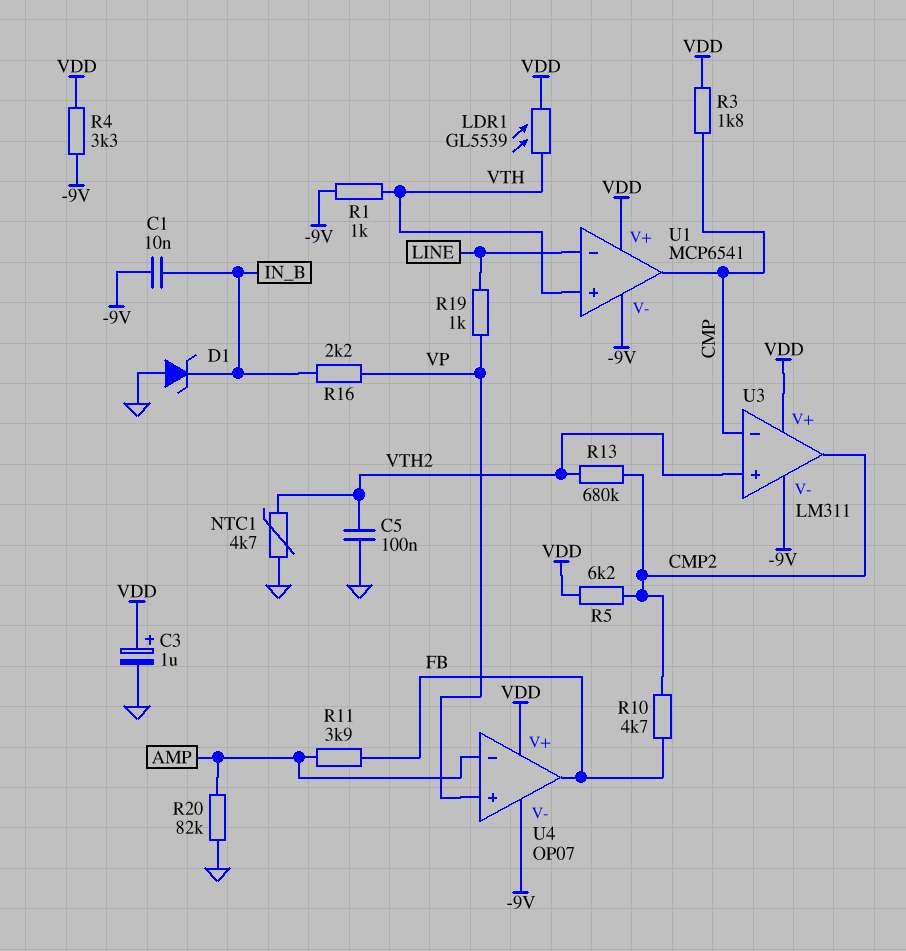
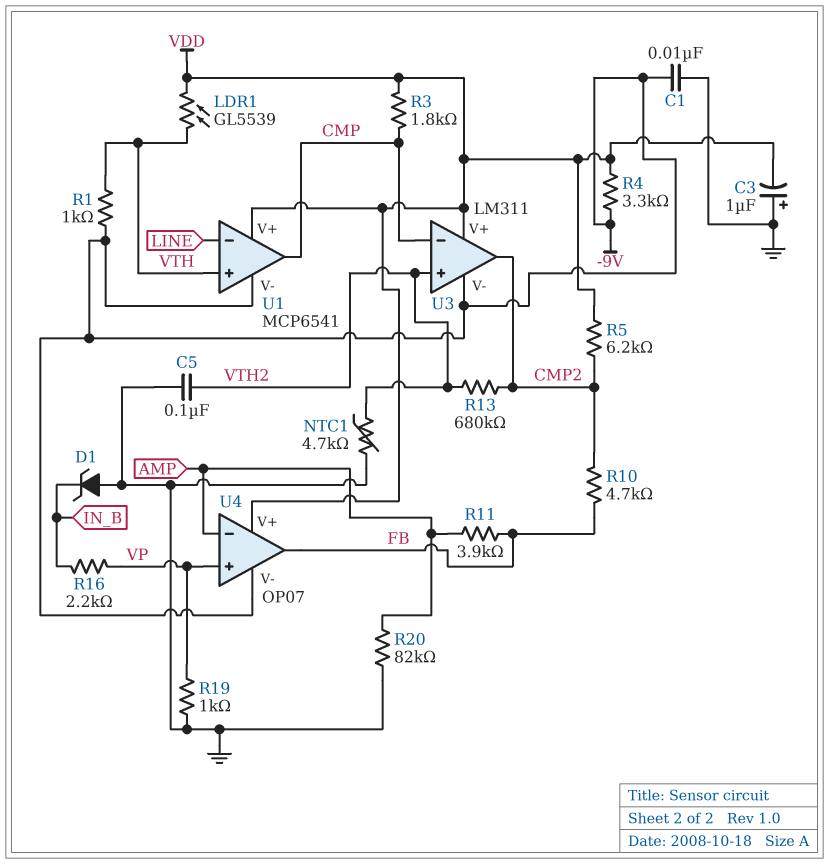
C1: 10nF (-9V, IN_B) -> 10nF (-9V, GND)
C3: 1uF (plus VDD, minus GND) -> 1uF (plus GND, minus VDD)
R19: 1k (LINE, VP) -> 1k (GND, VP)

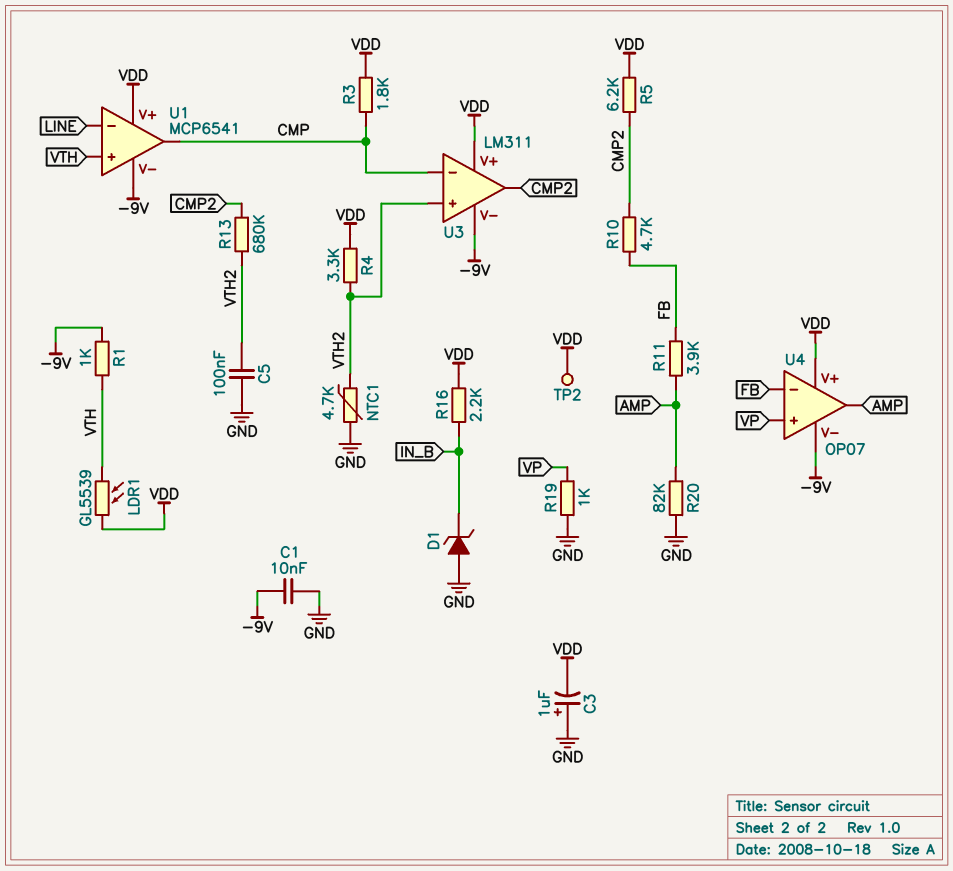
R4: 3.3k (-9V, VDD) -> 3.3k (VDD, VTH2)
R16: 2.2k (IN_B, VP) -> 2.2k (IN_B, VDD)
TP2: none -> test point (VDD)
U4 pin in-: AMP -> FB
U4 pin out: FB -> AMP

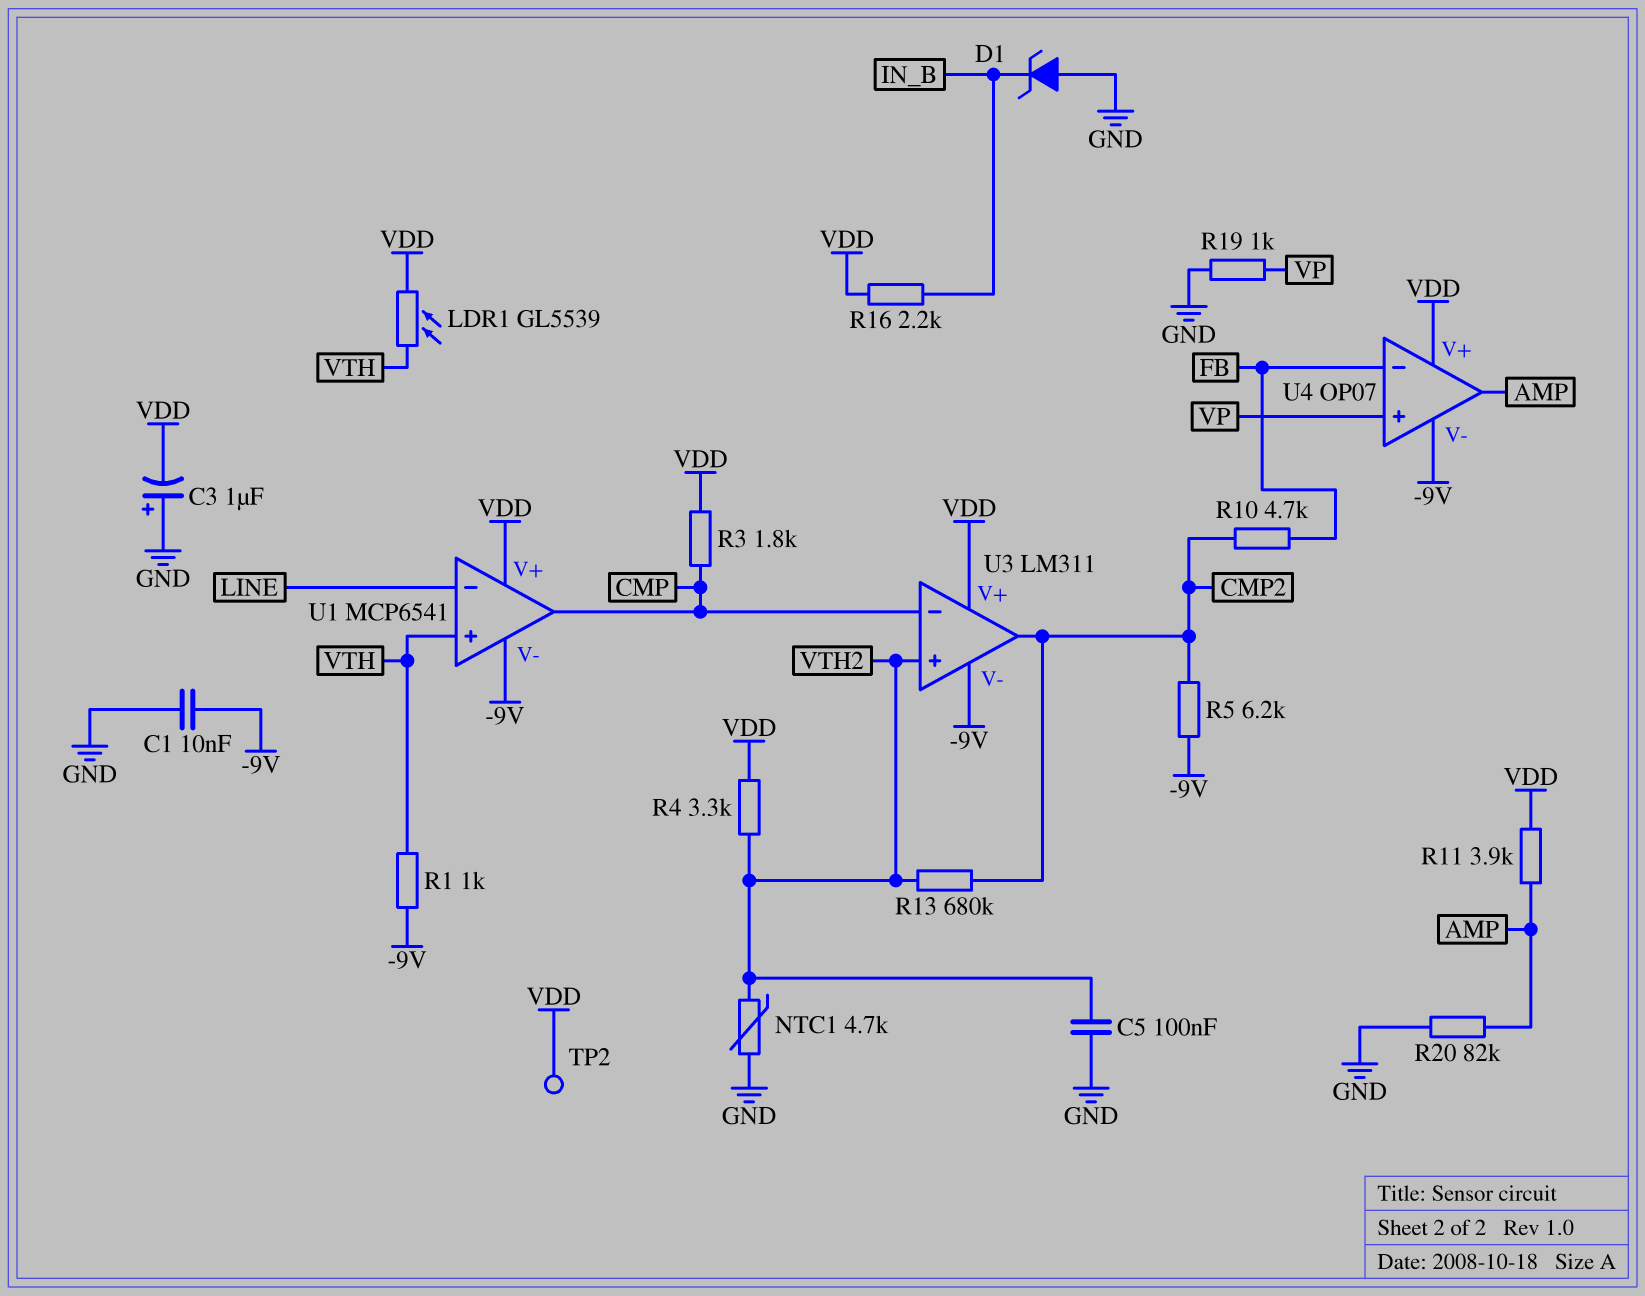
R5: 6.2k (CMP2, VDD) -> 6.2k (-9V, CMP2)
R11: 3.9k (AMP, FB) -> 3.9k (AMP, VDD)

